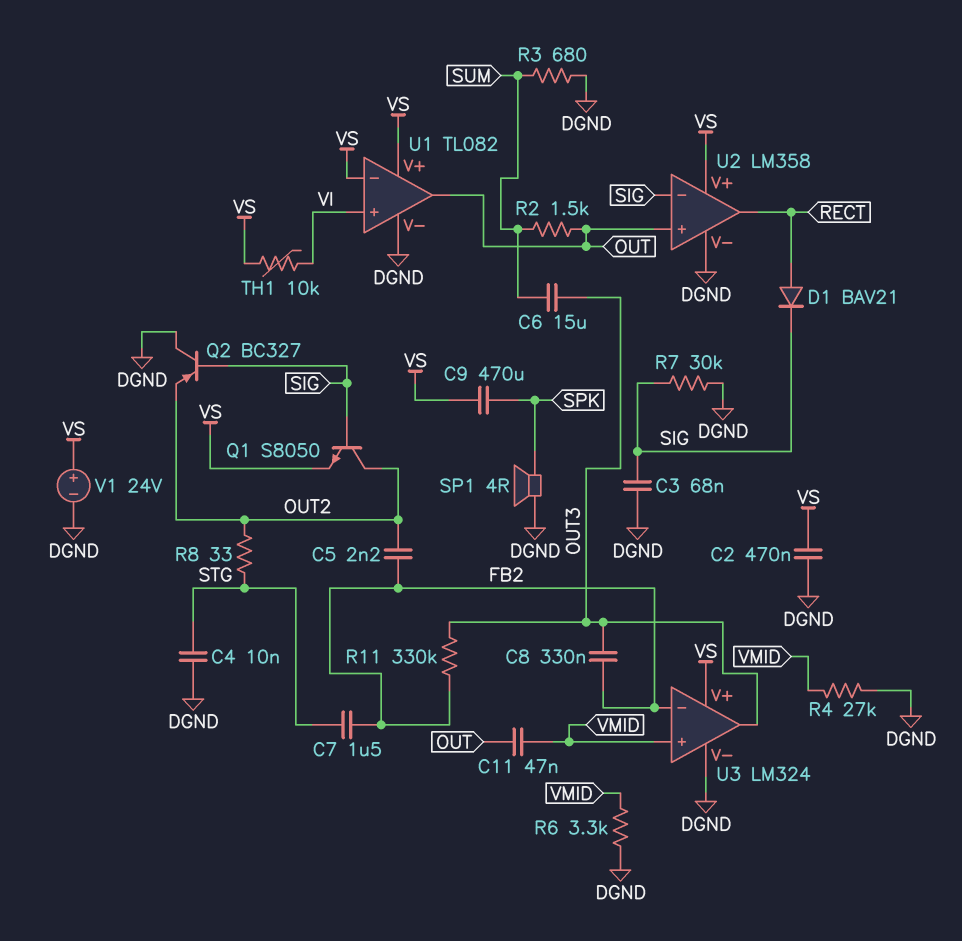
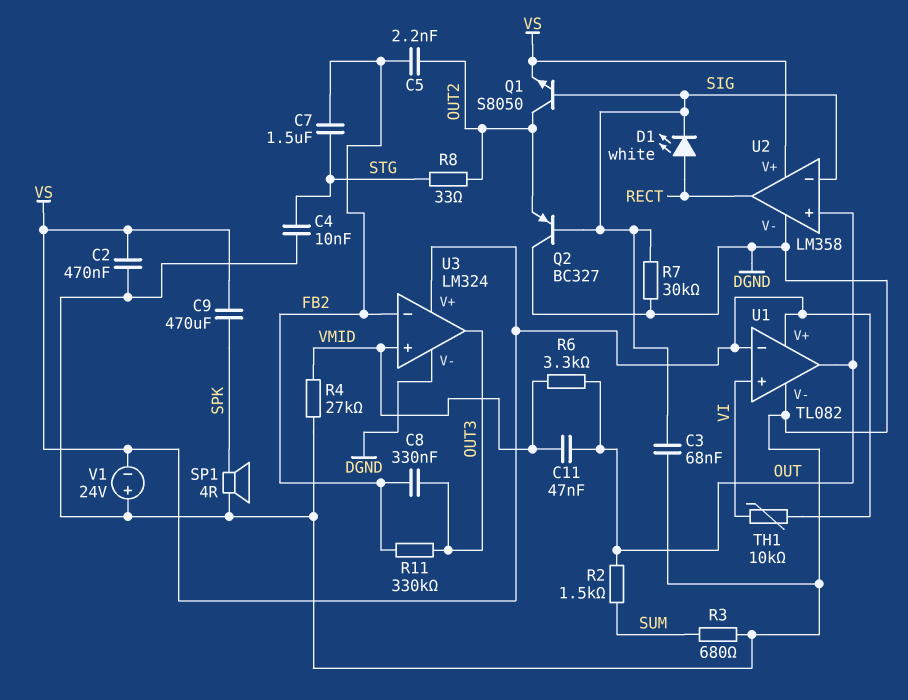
C6: 15uF (OUT3, SUM) -> none
D1: diode BAV21 (A RECT, K SIG) -> LED white (A RECT, K SIG)
R6: 3.3k (DGND, VMID) -> 3.3k (OUT, VMID)
V1: 24V (plus VS, minus DGND) -> 24V (plus DGND, minus VS)

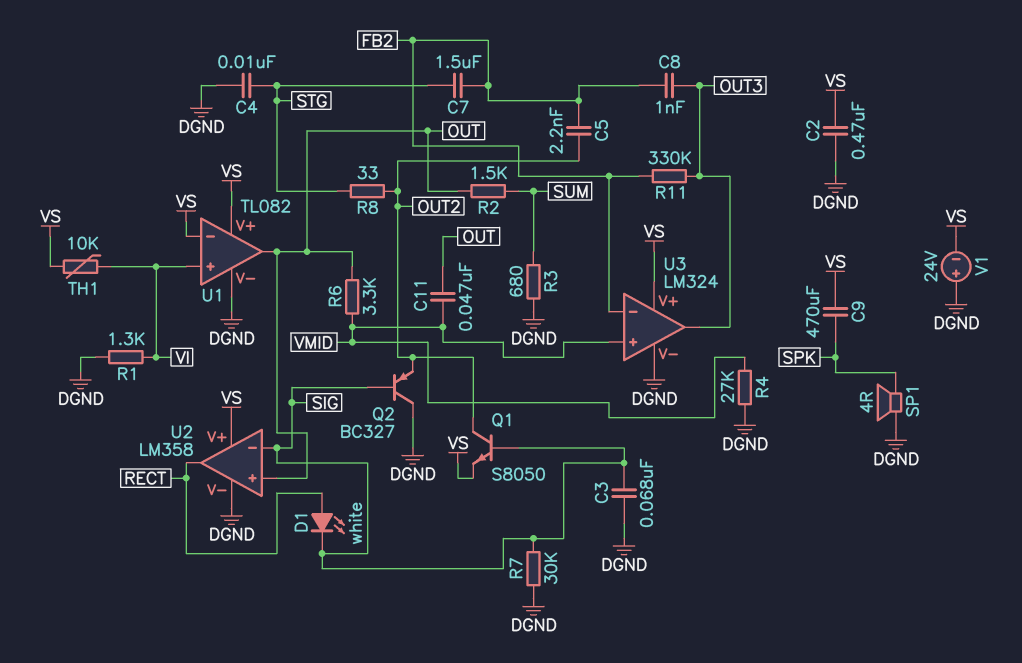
C8: 330nF (FB2, OUT3) -> 1nF (FB2, OUT3)
R1: none -> 1.3k (DGND, VI)

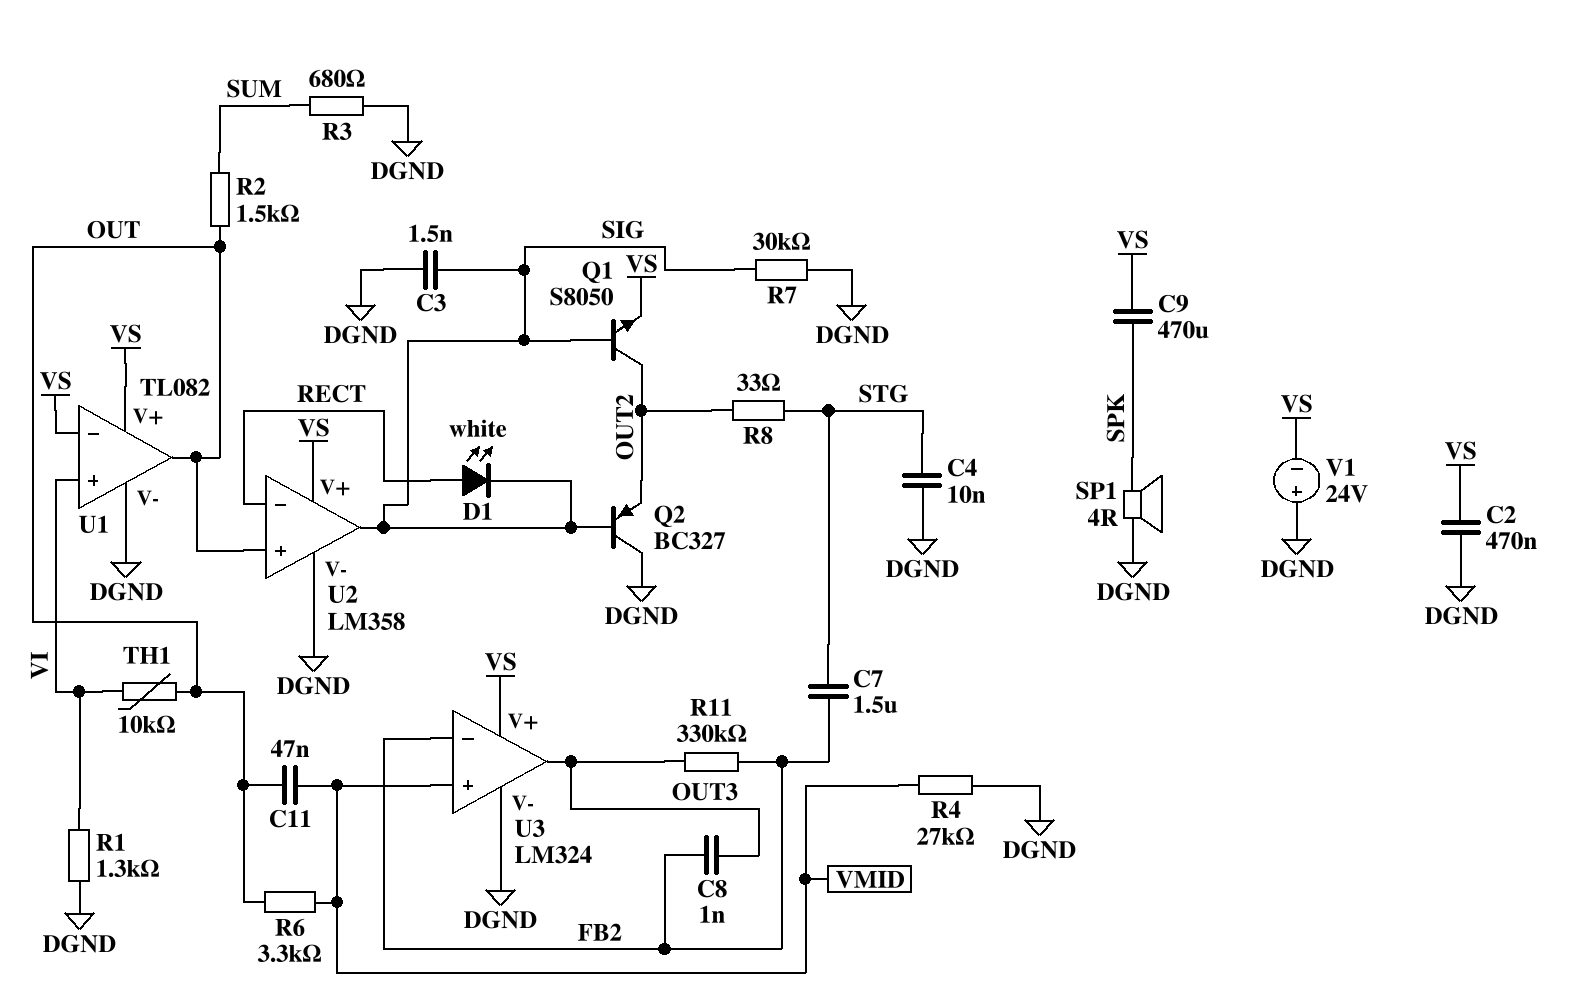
C3: 68nF (DGND, SIG) -> 1.5nF (DGND, SIG)
C5: 2.2nF (FB2, OUT2) -> none
TH1: 10k (VI, VS) -> 10k (OUT, VI)
U2 pin in-: SIG -> RECT
U2 pin out: RECT -> SIG

